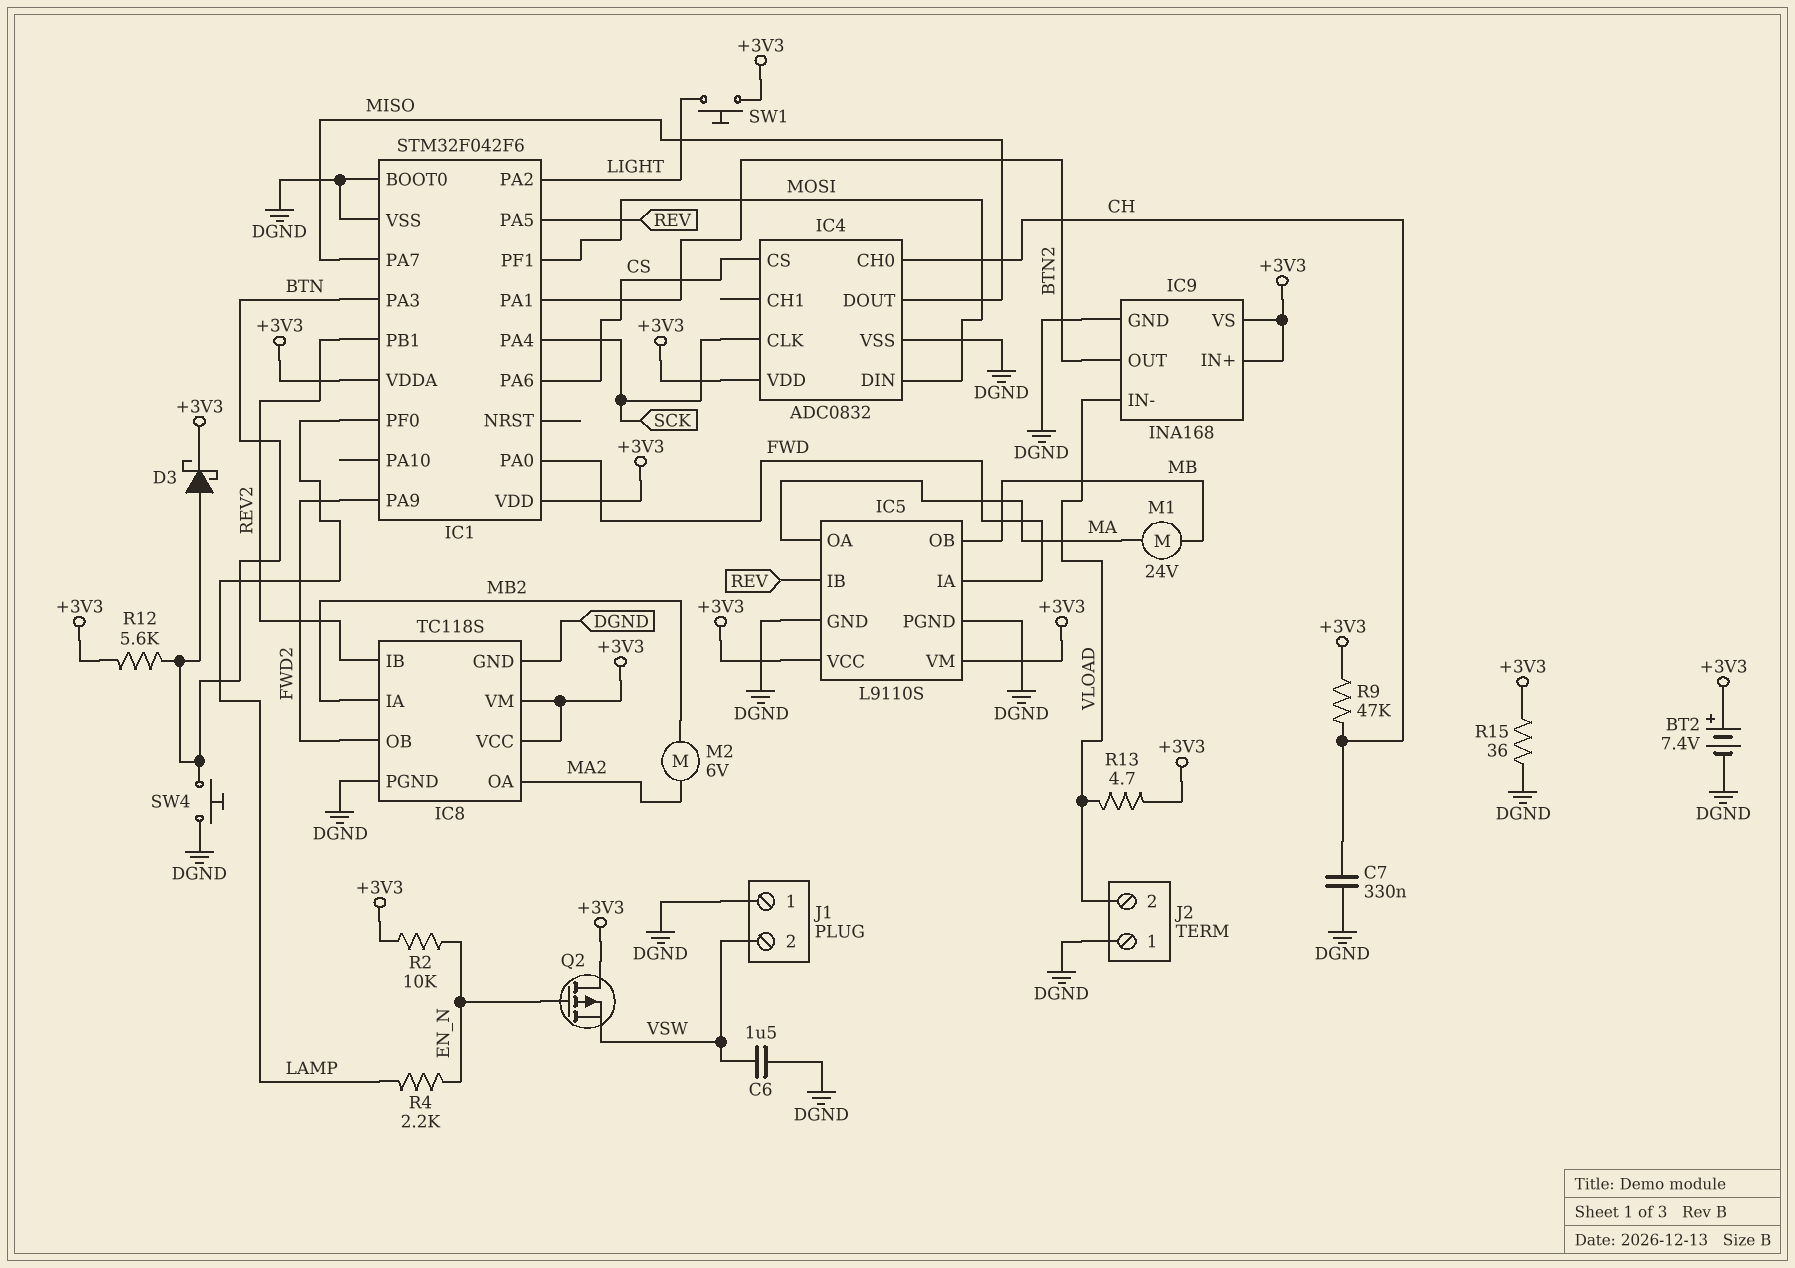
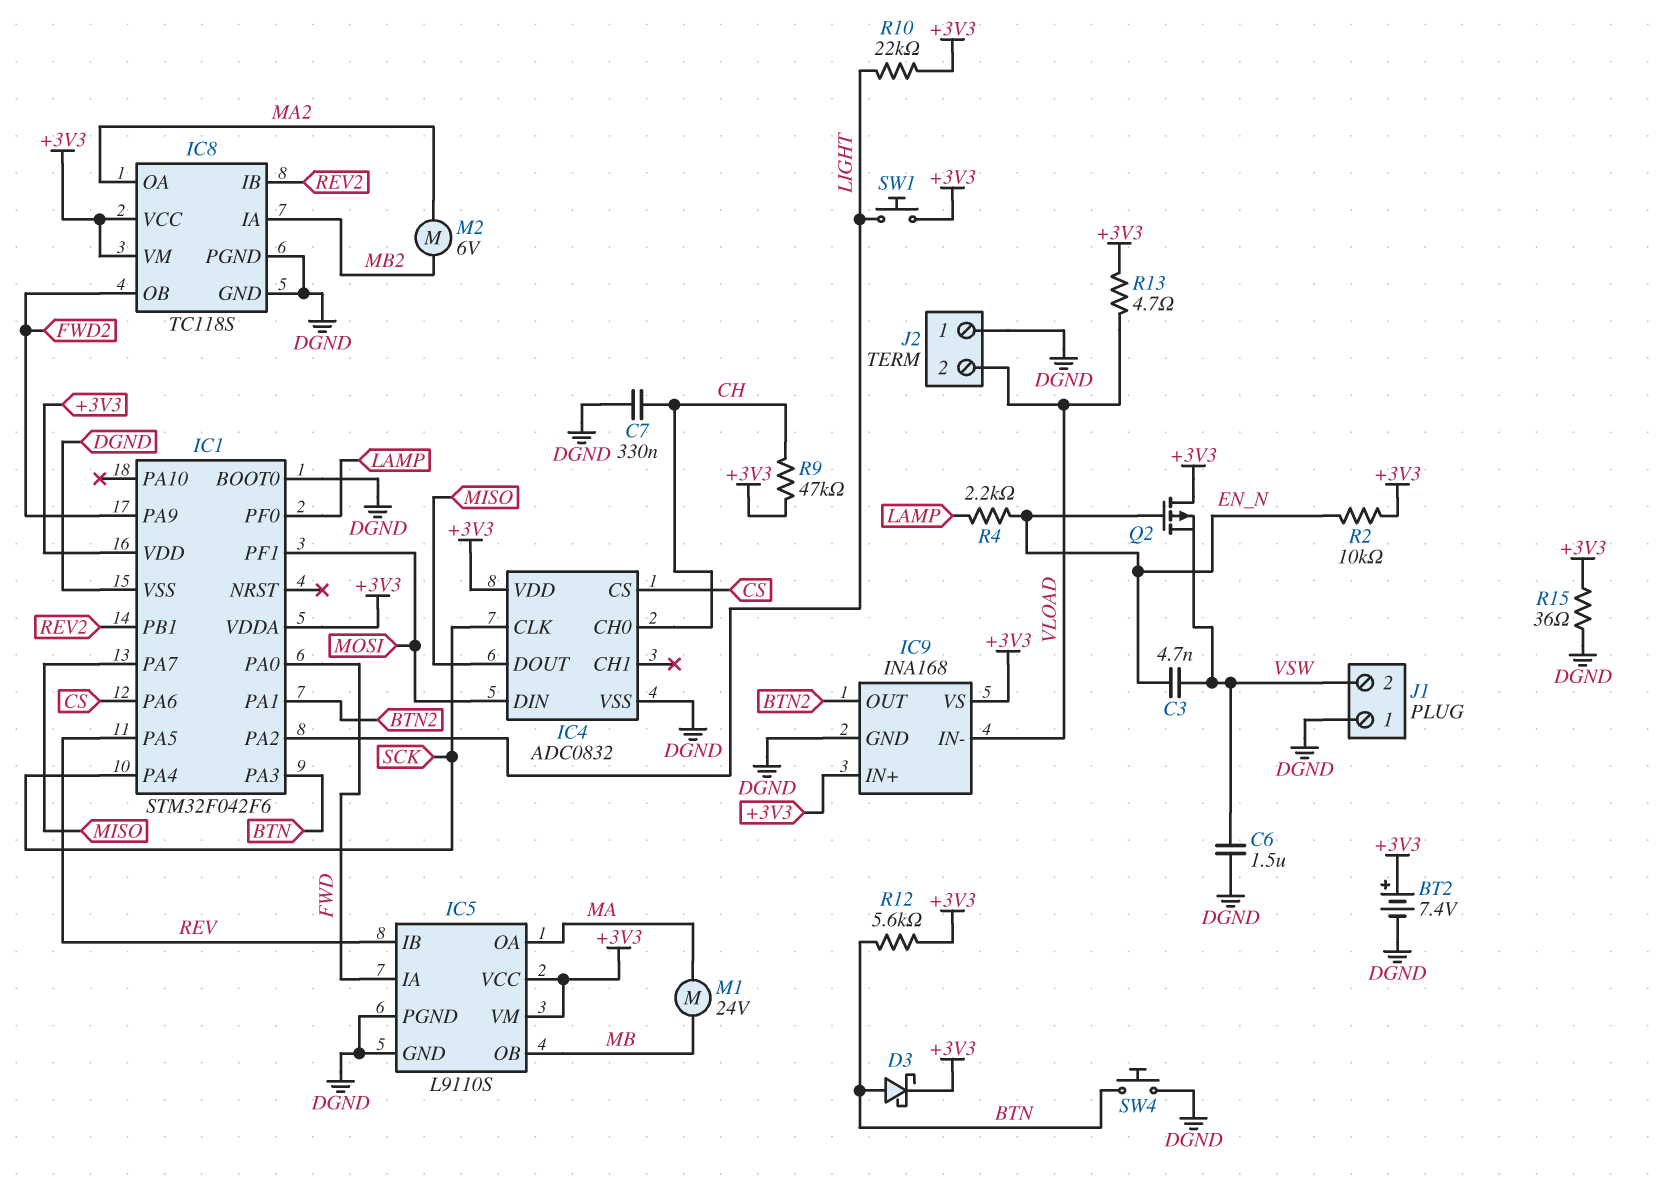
C3: none -> 4.7nF (EN_N, VSW)
R10: none -> 22k (+3V3, LIGHT)

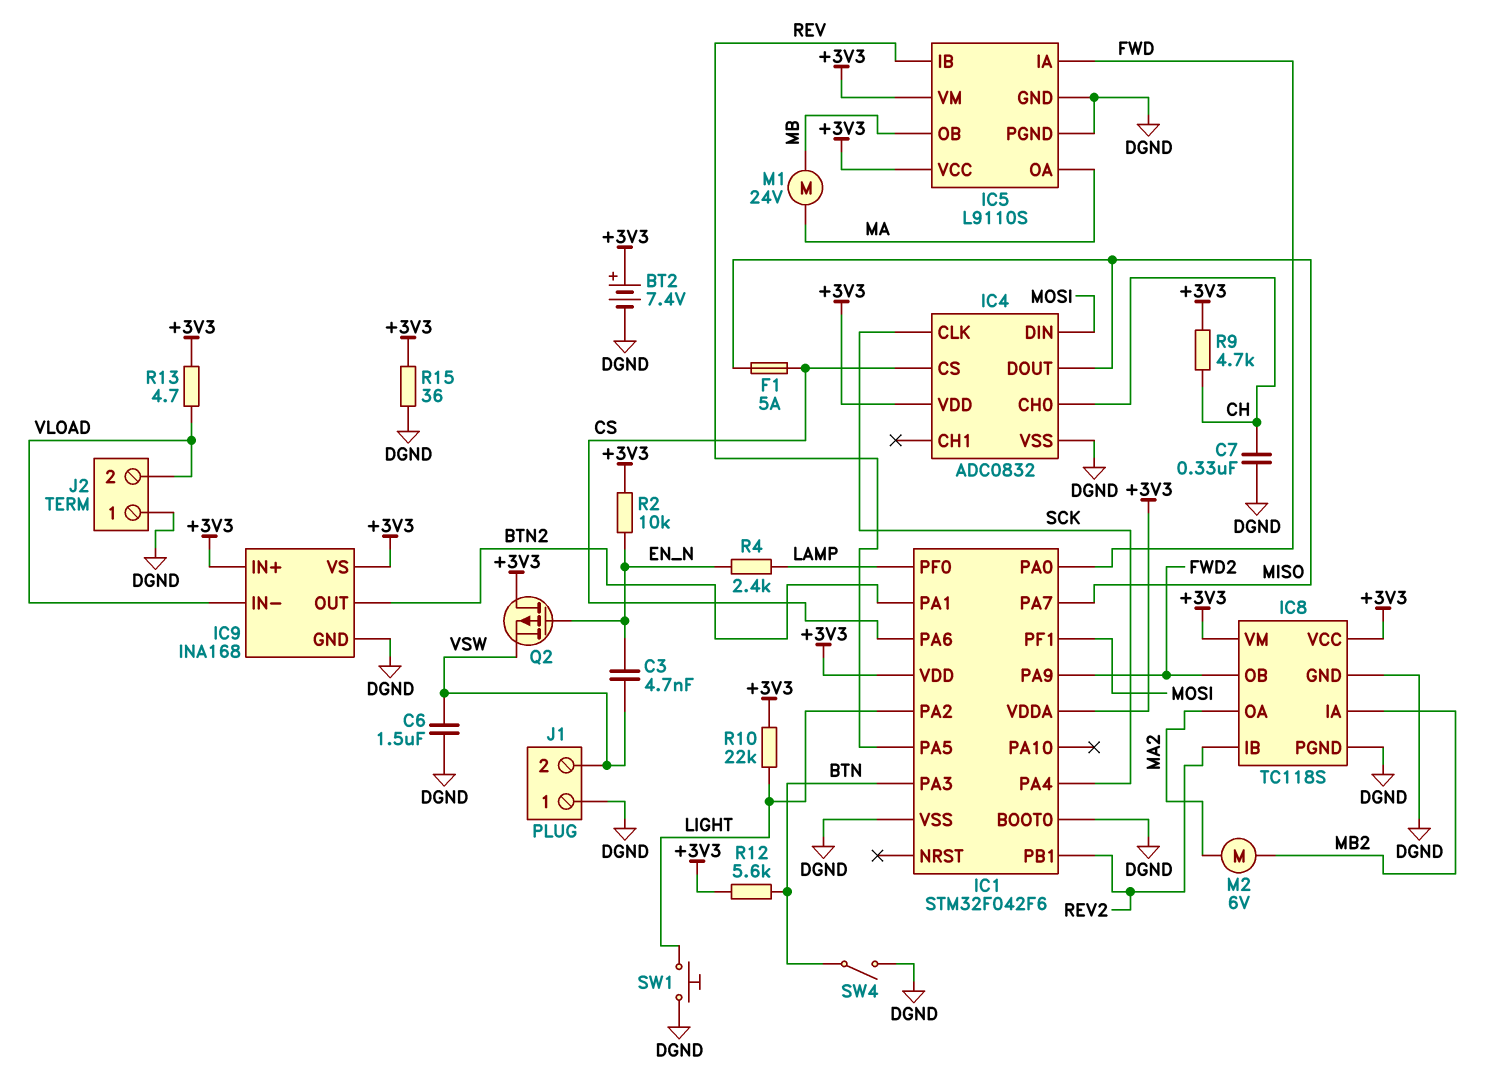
D3: schottky (A BTN, K +3V3) -> none
F1: none -> 5A (CS, MISO)
R4: 2.2k (EN_N, LAMP) -> 2.4k (EN_N, LAMP)
R9: 47k (+3V3, CH) -> 4.7k (+3V3, CH)
SW1: button (+3V3, LIGHT) -> button (DGND, LIGHT)
SW4: button (BTN, DGND) -> switch (BTN, DGND)

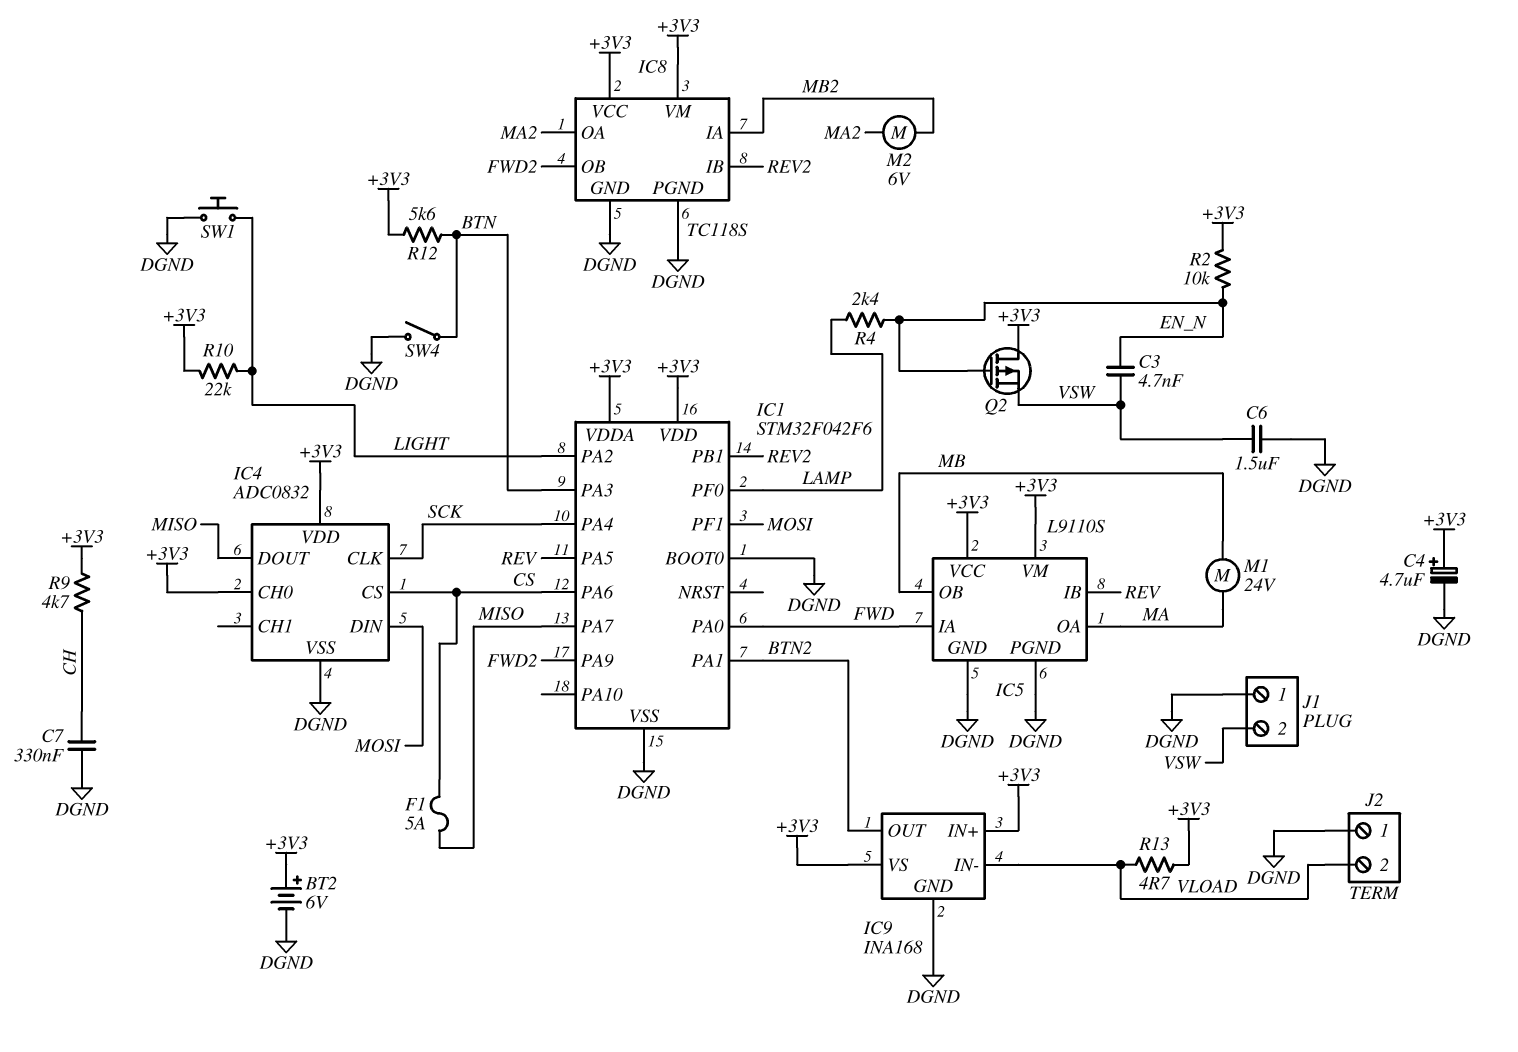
BT2: 7.4V (plus +3V3, minus DGND) -> 6V (plus +3V3, minus DGND)
C4: none -> 4.7uF (plus +3V3, minus DGND)
IC4 pin CH0: CH -> +3V3
R15: 36 (+3V3, DGND) -> none

